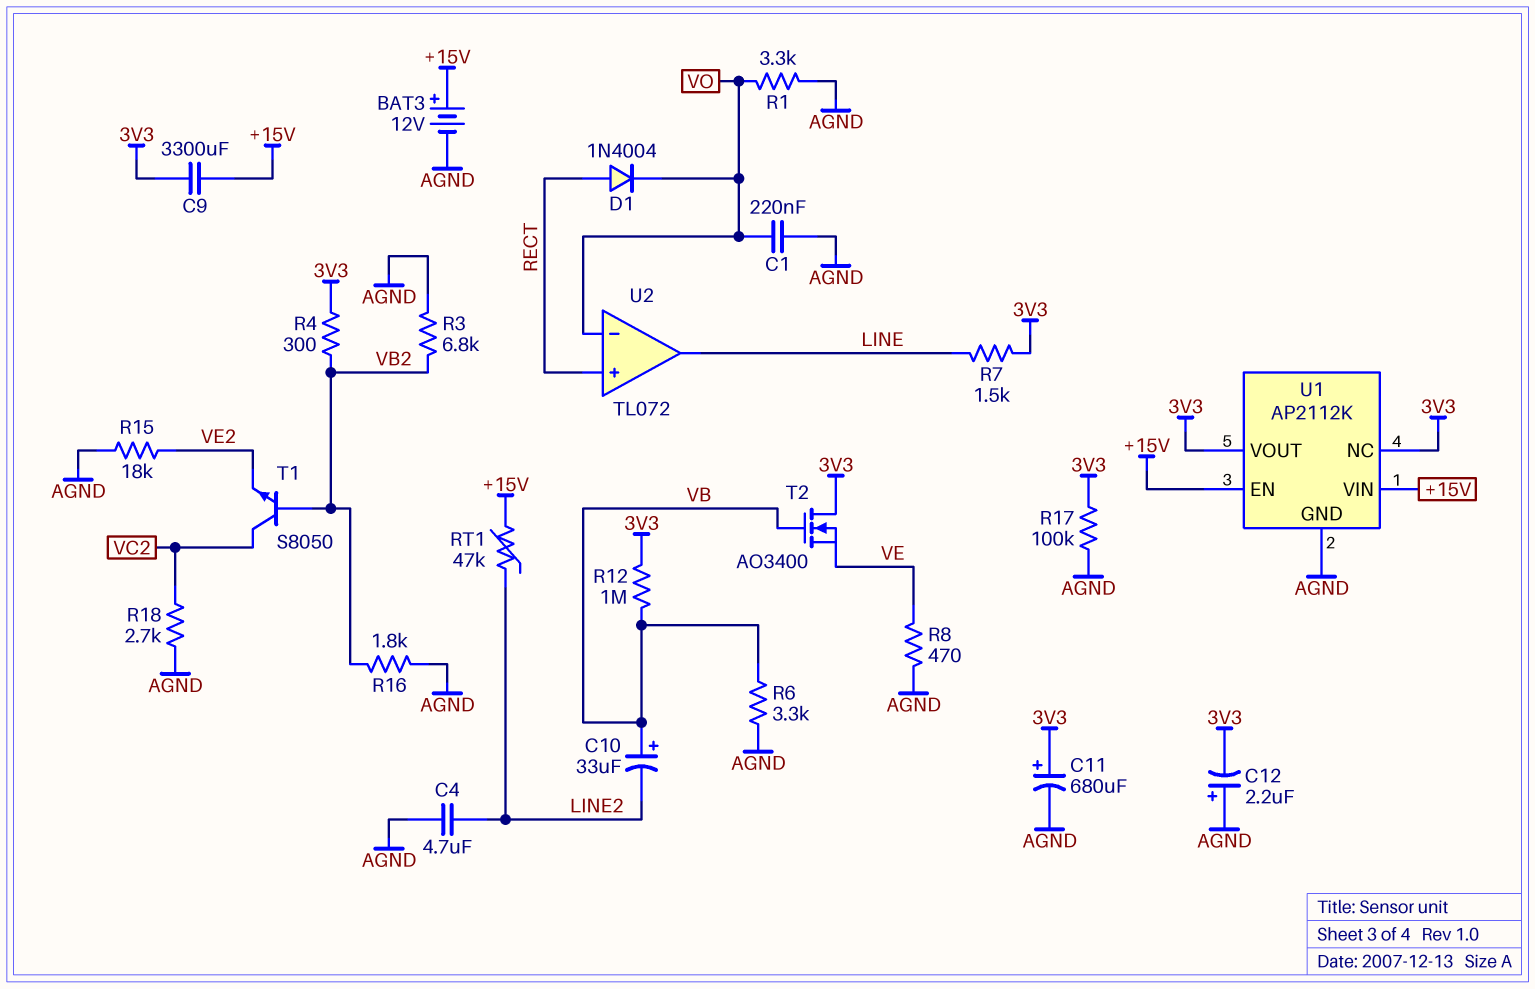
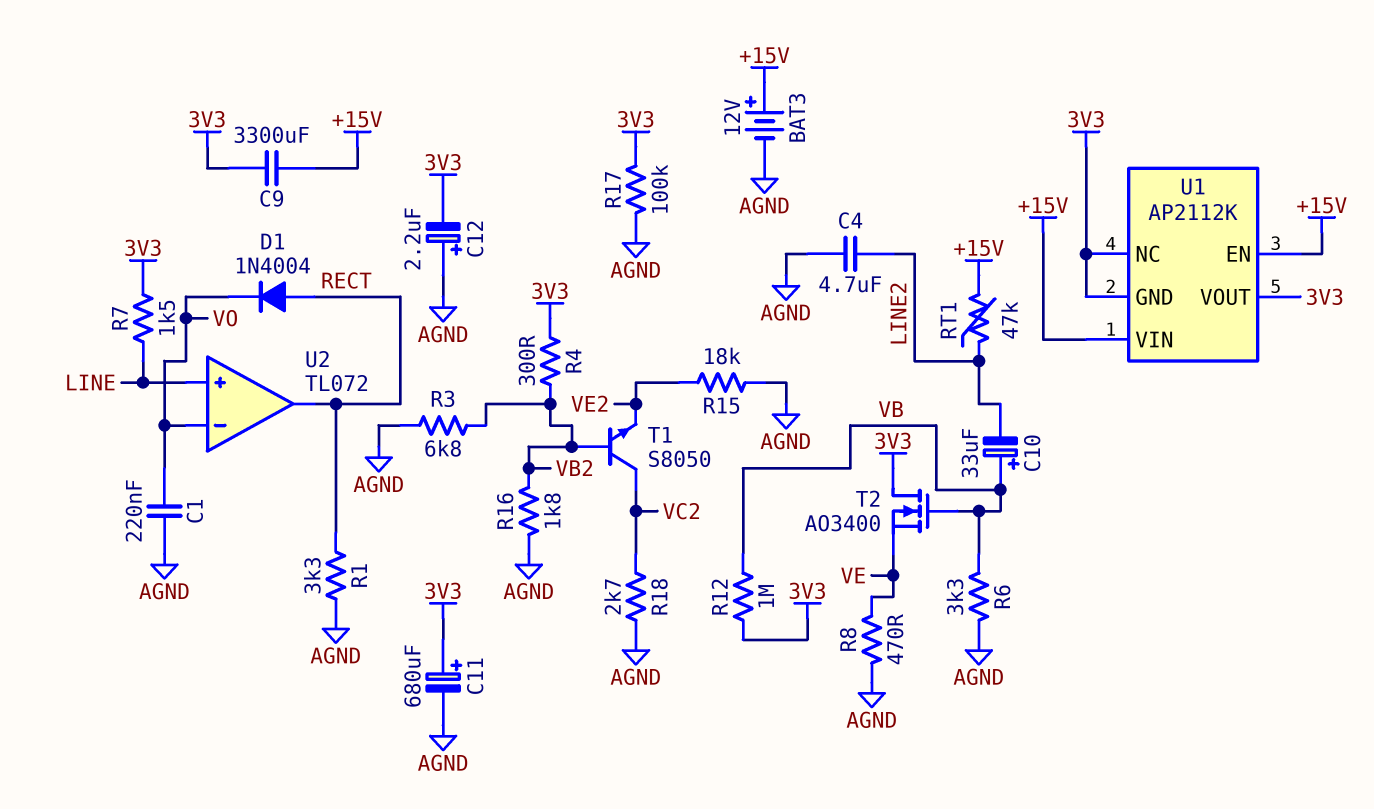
R1: 3.3k (AGND, VO) -> 3.3k (AGND, RECT)
U1 pin GND: AGND -> 3V3
U2 pin in+: RECT -> LINE
U2 pin out: LINE -> RECT

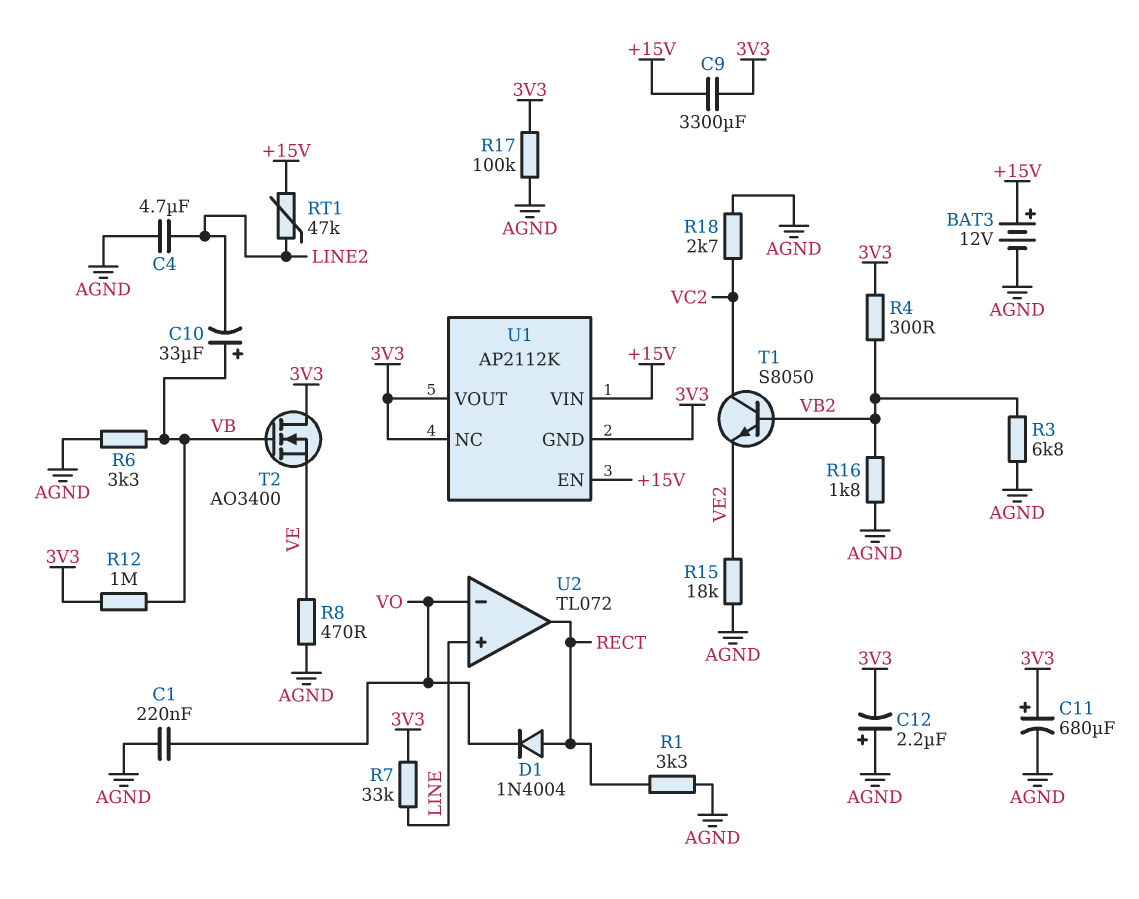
R7: 1.5k (3V3, LINE) -> 33k (3V3, LINE)

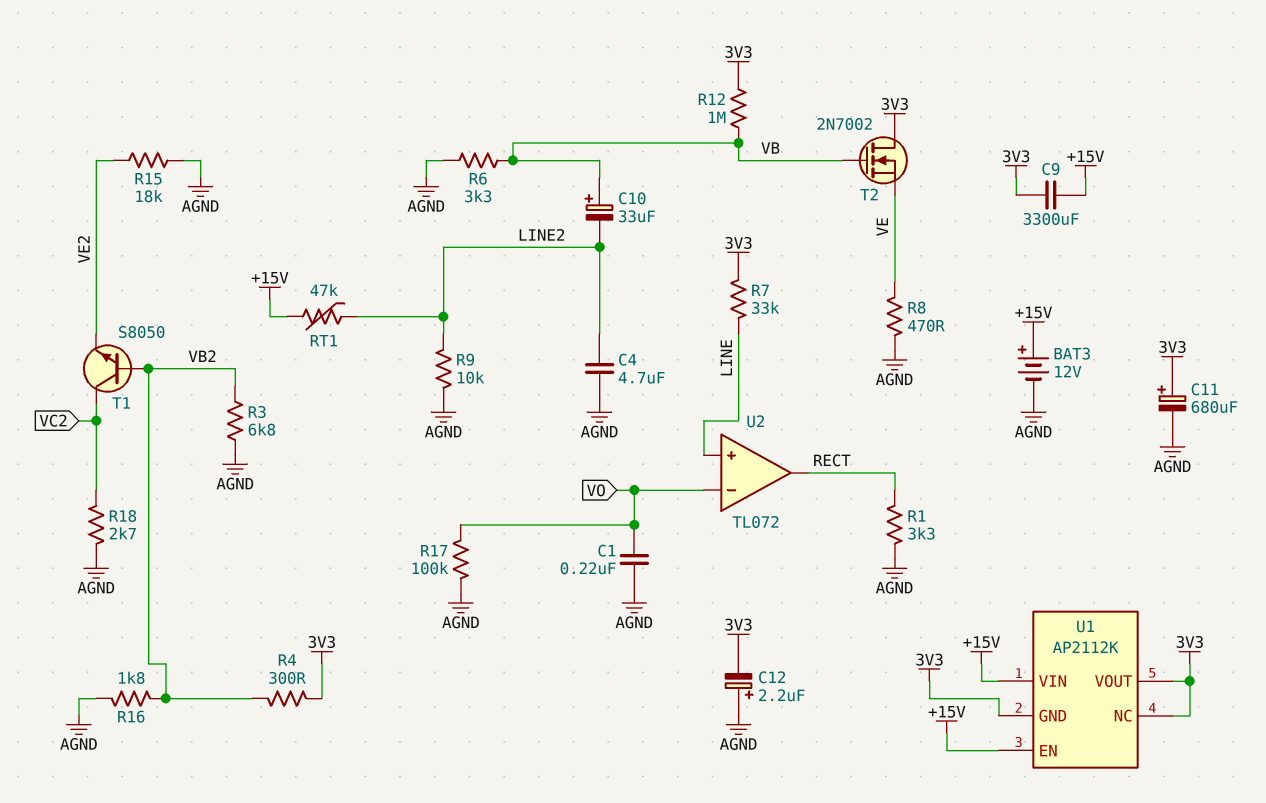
D1: diode 1N4004 (A RECT, K VO) -> none
R9: none -> 10k (AGND, LINE2)
R17: 100k (3V3, AGND) -> 100k (AGND, VO)
T2: NMOS AO3400 (G VB, D 3V3, S VE) -> NMOS 2N7002 (G VB, D 3V3, S VE)

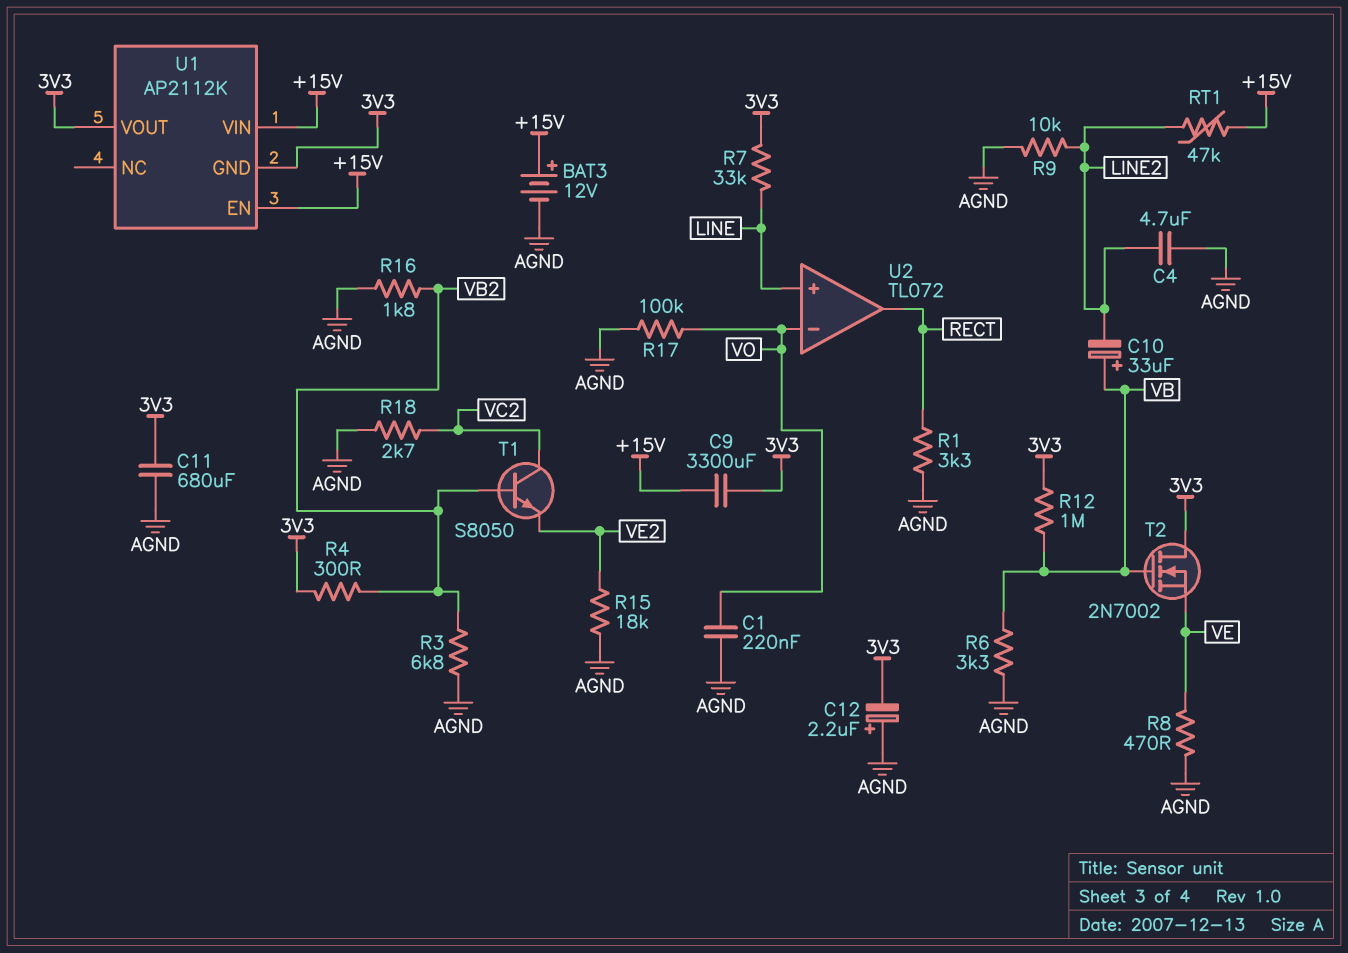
C11: 680uF (plus 3V3, minus AGND) -> 680uF (3V3, AGND)
U1 pin NC: 3V3 -> none

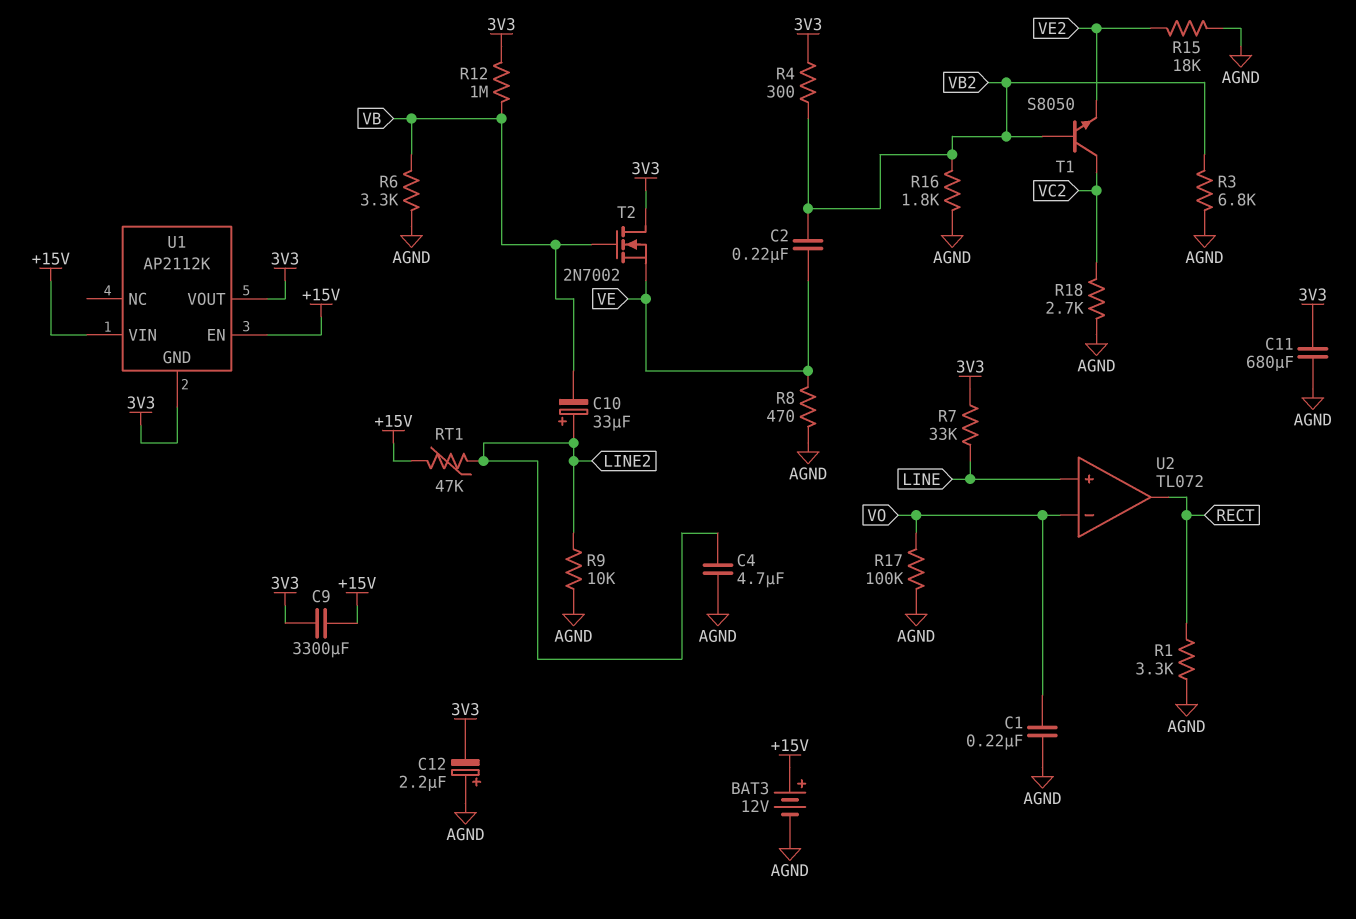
C2: none -> 220nF (VB2, VE)
C10: 33uF (plus VB, minus LINE2) -> 33uF (plus LINE2, minus VB)

